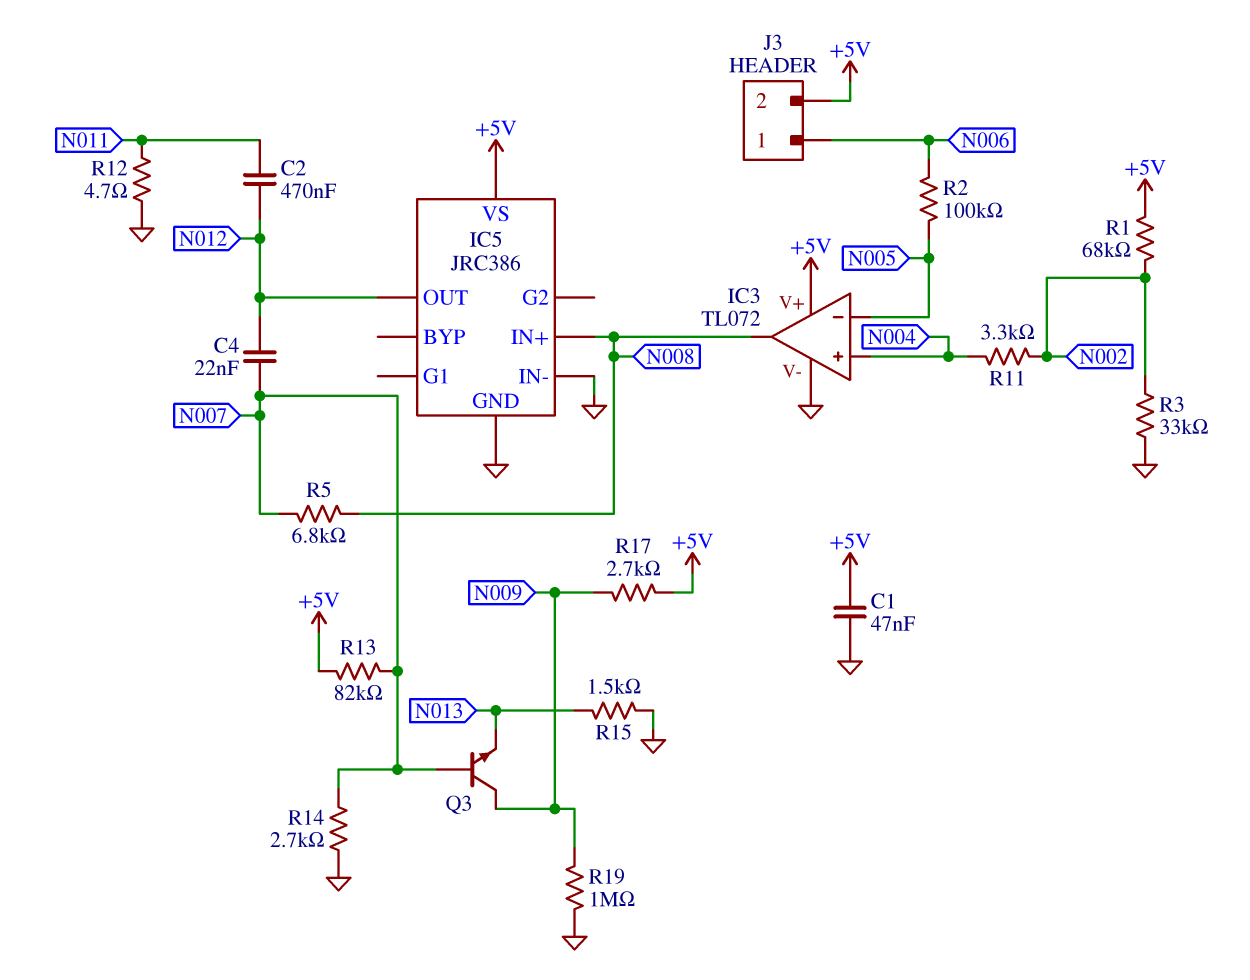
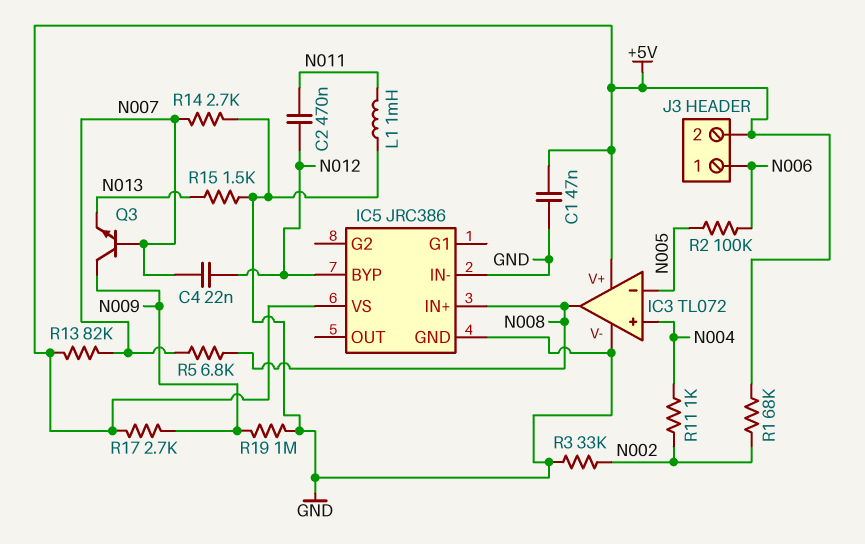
IC5 pin BYP: none -> N012
IC5 pin OUT: N012 -> none
L1: none -> 1mH (GND, N011)
R11: 3.3k (N002, N004) -> 1k (N002, N004)
R12: 4.7 (GND, N011) -> none

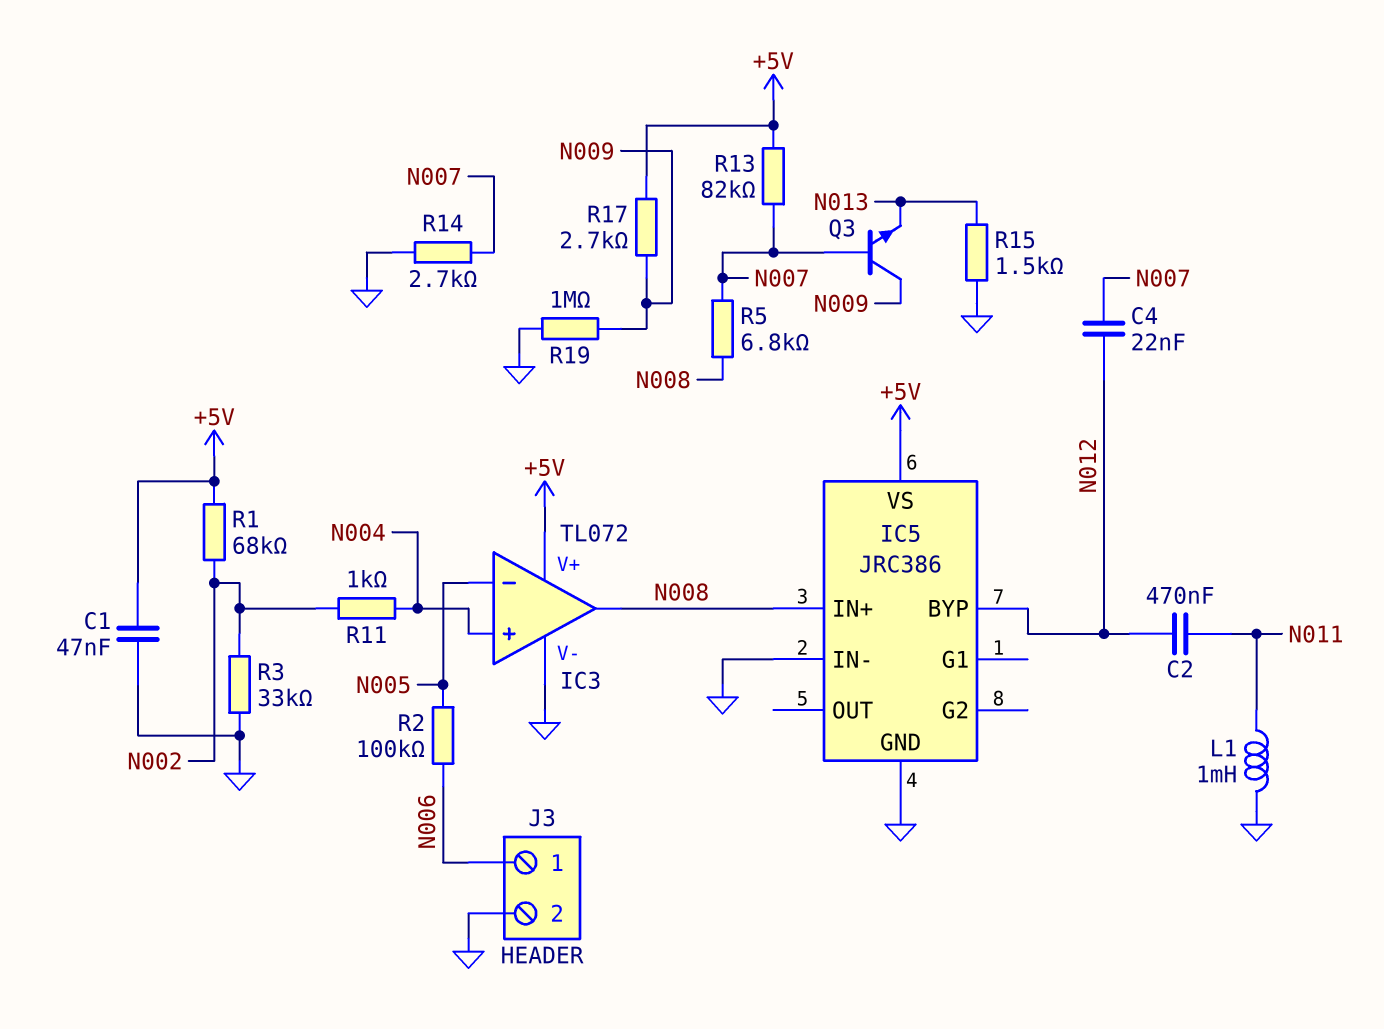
J3 pin 2: +5V -> GND

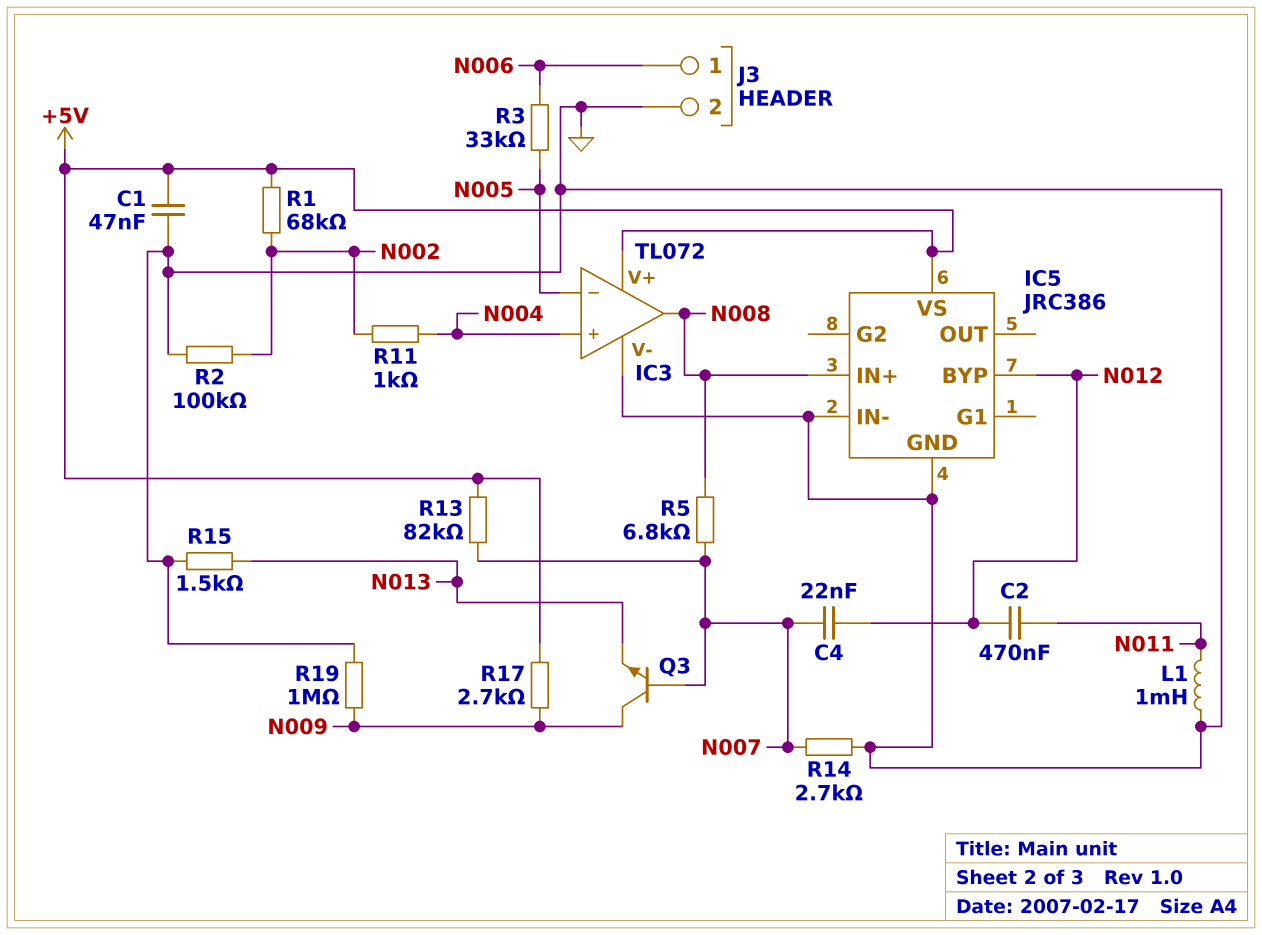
R2: 100k (N005, N006) -> 100k (GND, N002)
R3: 33k (GND, N002) -> 33k (N005, N006)

